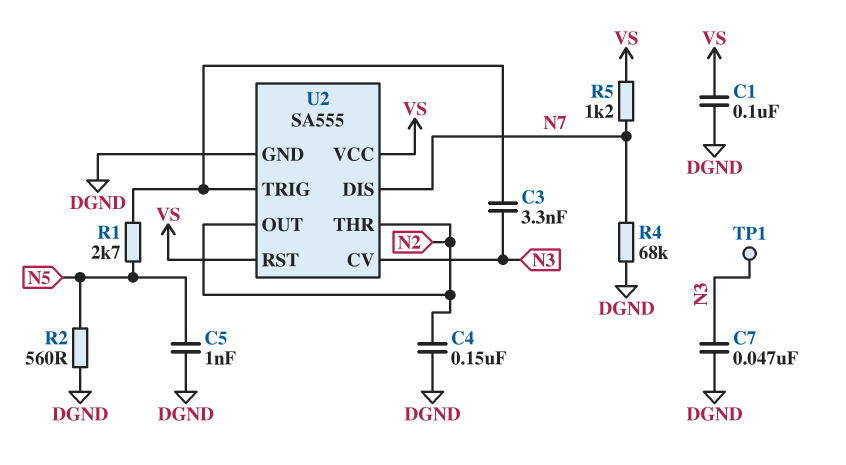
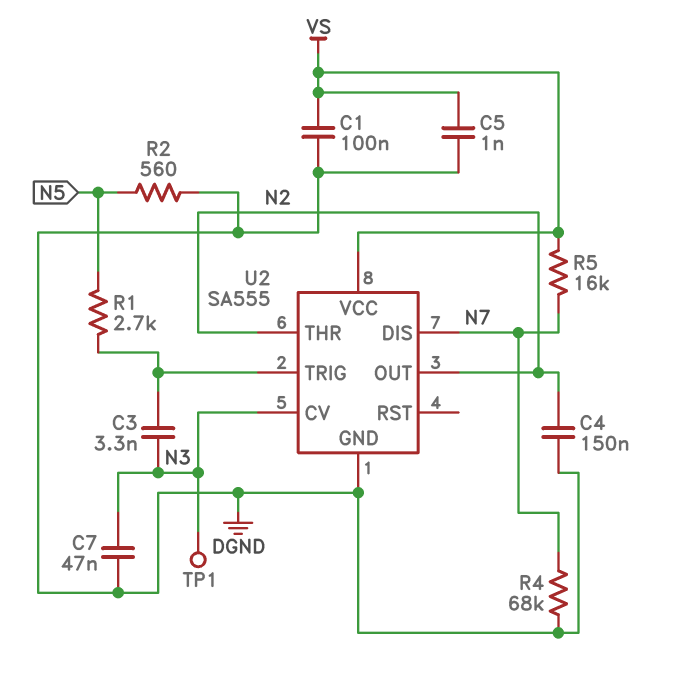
C5: 1nF (DGND, N5) -> 1nF (DGND, VS)
R5: 1.2k (N7, VS) -> 16k (N7, VS)
U2 pin RST: VS -> none

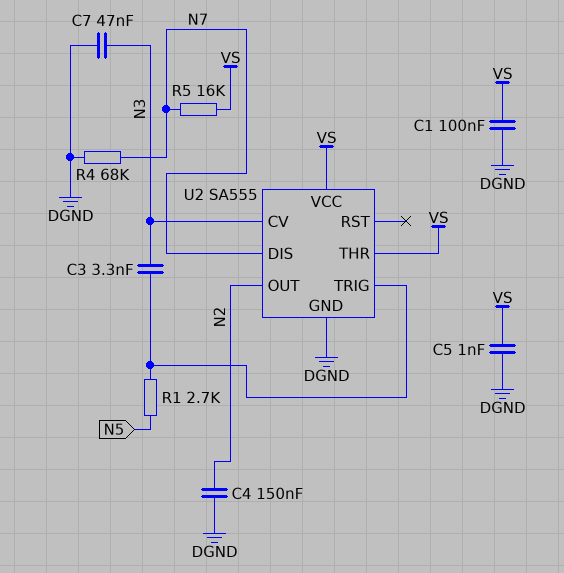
R2: 560 (DGND, N5) -> none
TP1: test point (N3) -> none
U2 pin THR: N2 -> VS

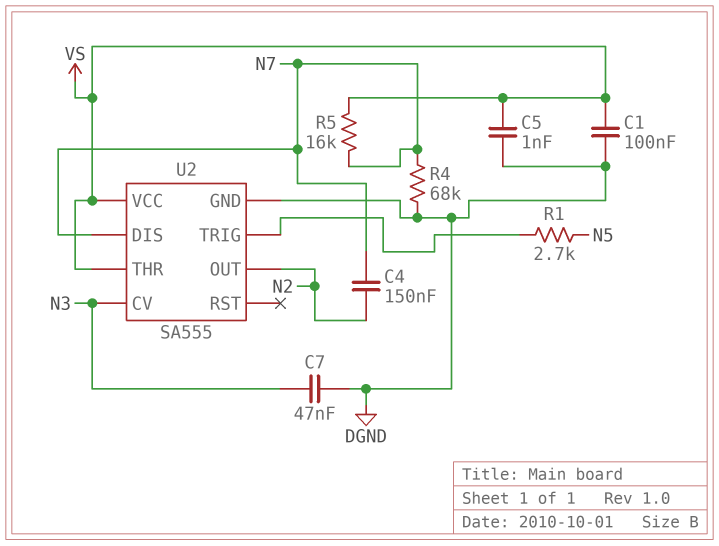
C3: 3.3nF (N3, U2/TRIG) -> none
C4: 150nF (DGND, N2) -> 150nF (N2, N7)

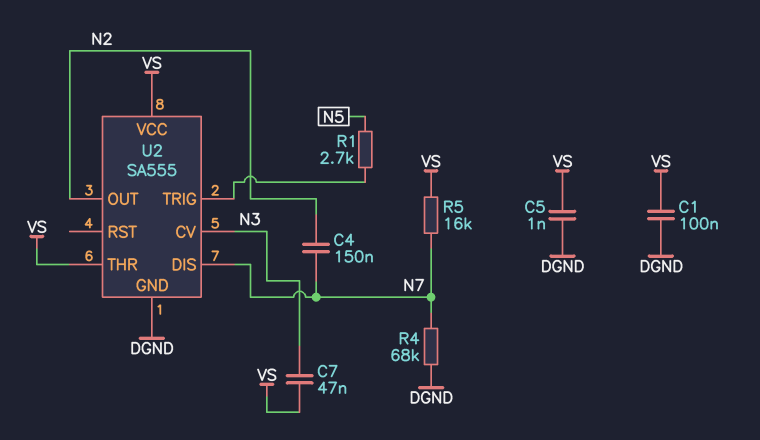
C7: 47nF (DGND, N3) -> 47nF (N3, VS)

